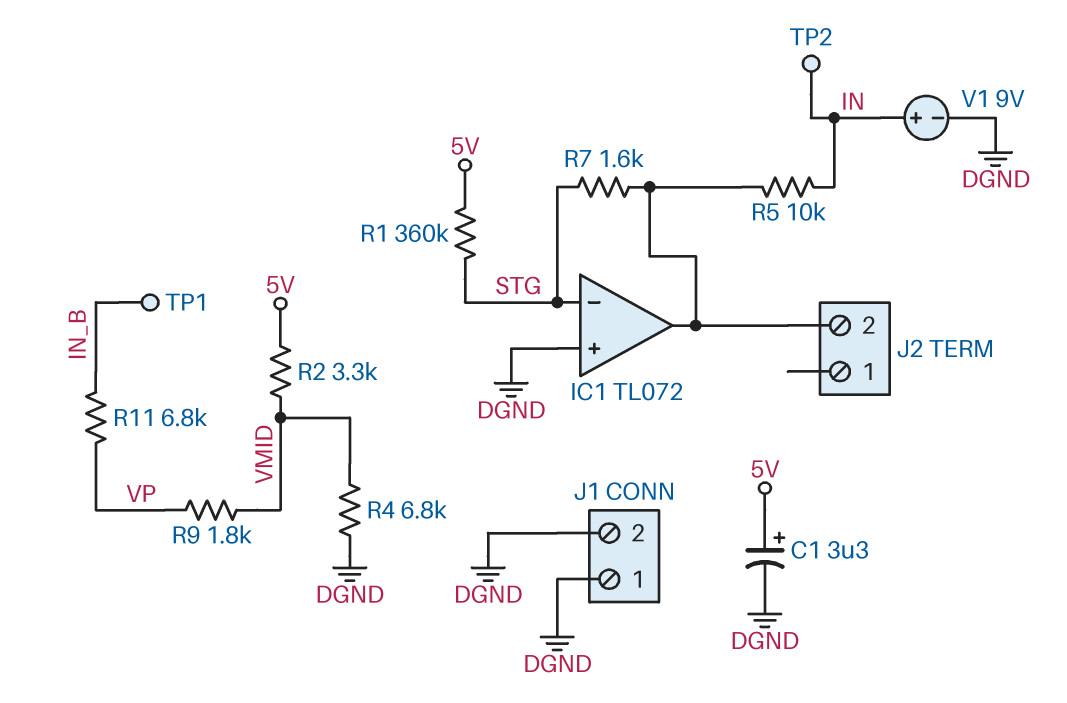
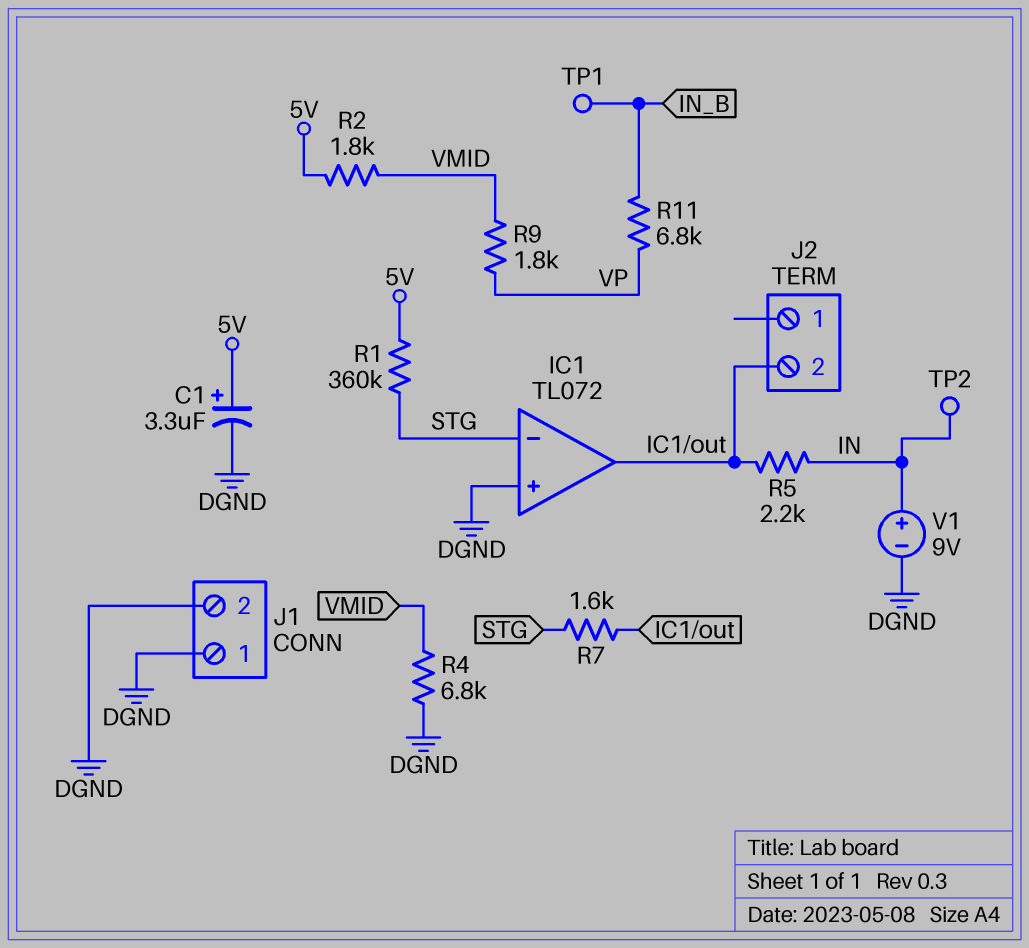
R2: 3.3k (5V, VMID) -> 1.8k (5V, VMID)
R5: 10k (IC1/out, IN) -> 2.2k (IC1/out, IN)

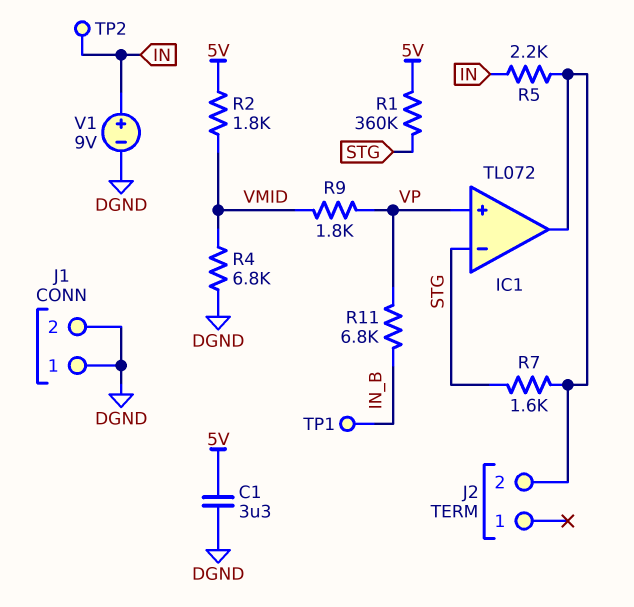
C1: 3.3uF (plus 5V, minus DGND) -> 3.3uF (5V, DGND)
IC1 pin in+: DGND -> VP

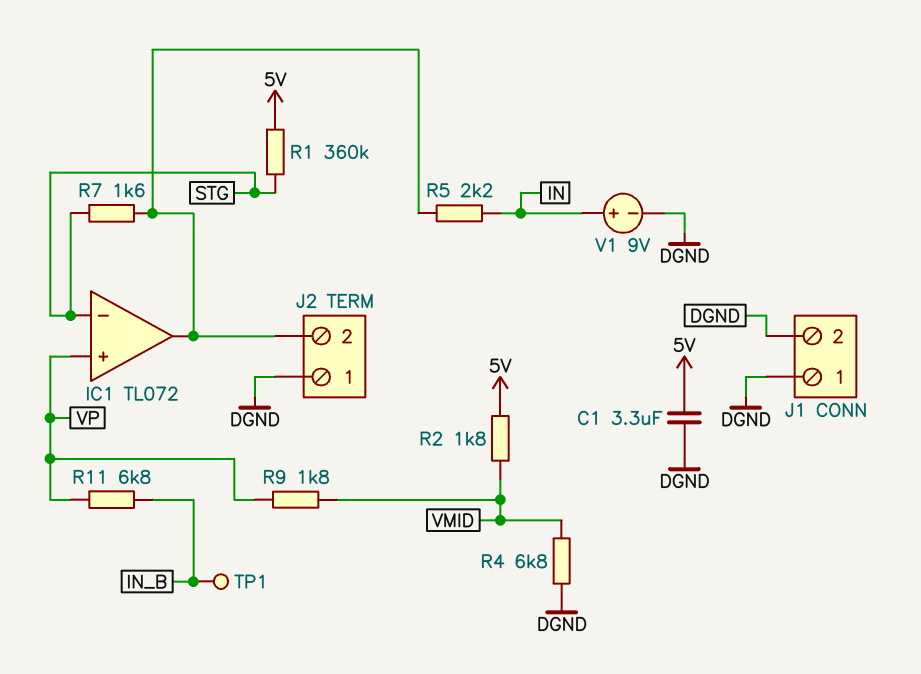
J2 pin 1: none -> DGND
TP2: test point (IN) -> none

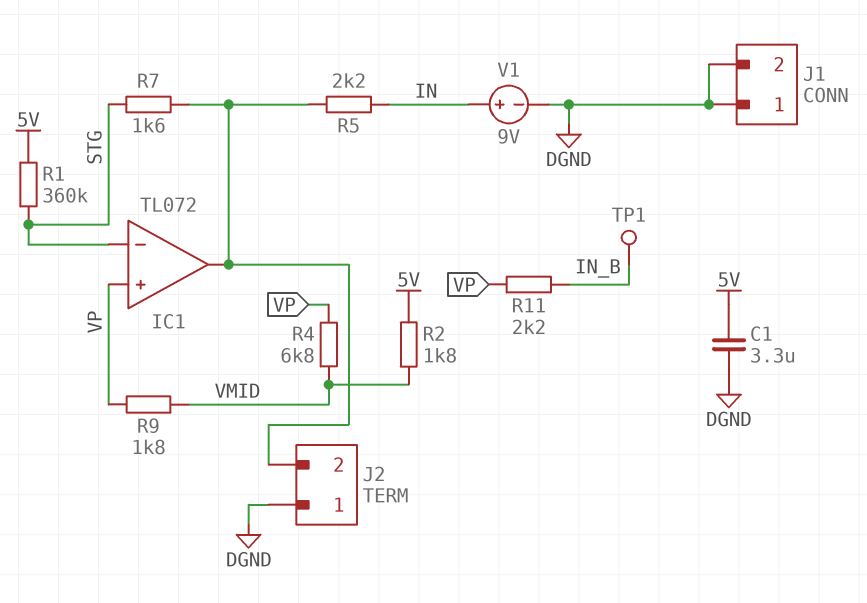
R4: 6.8k (DGND, VMID) -> 6.8k (VMID, VP)
R11: 6.8k (IN_B, VP) -> 2.2k (IN_B, VP)

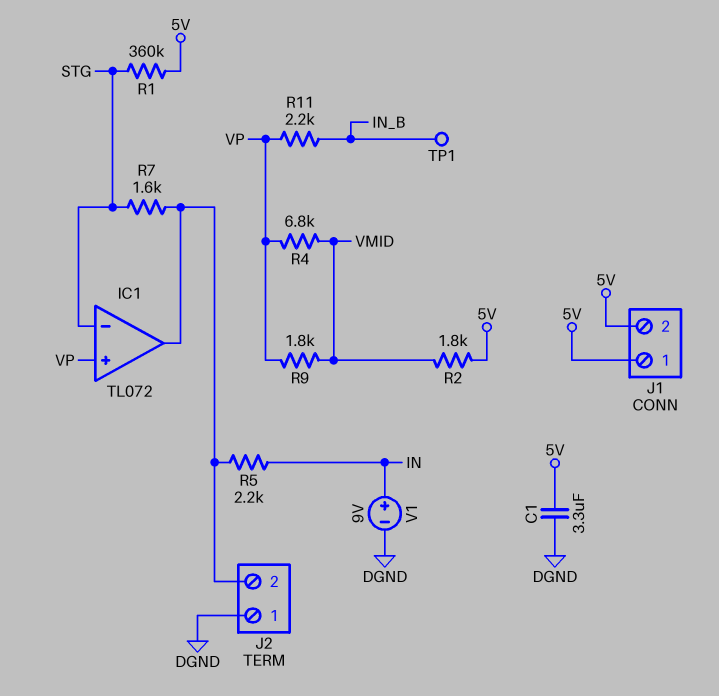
J1 pin 1: DGND -> 5V
J1 pin 2: DGND -> 5V

